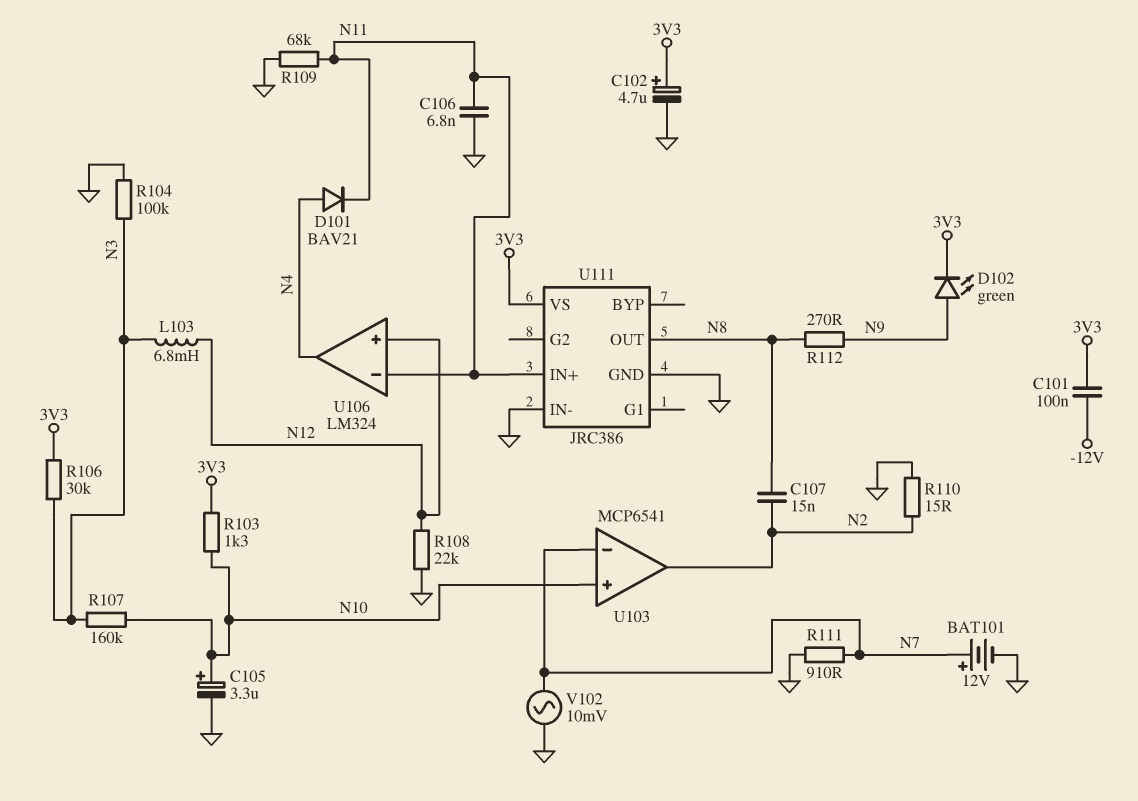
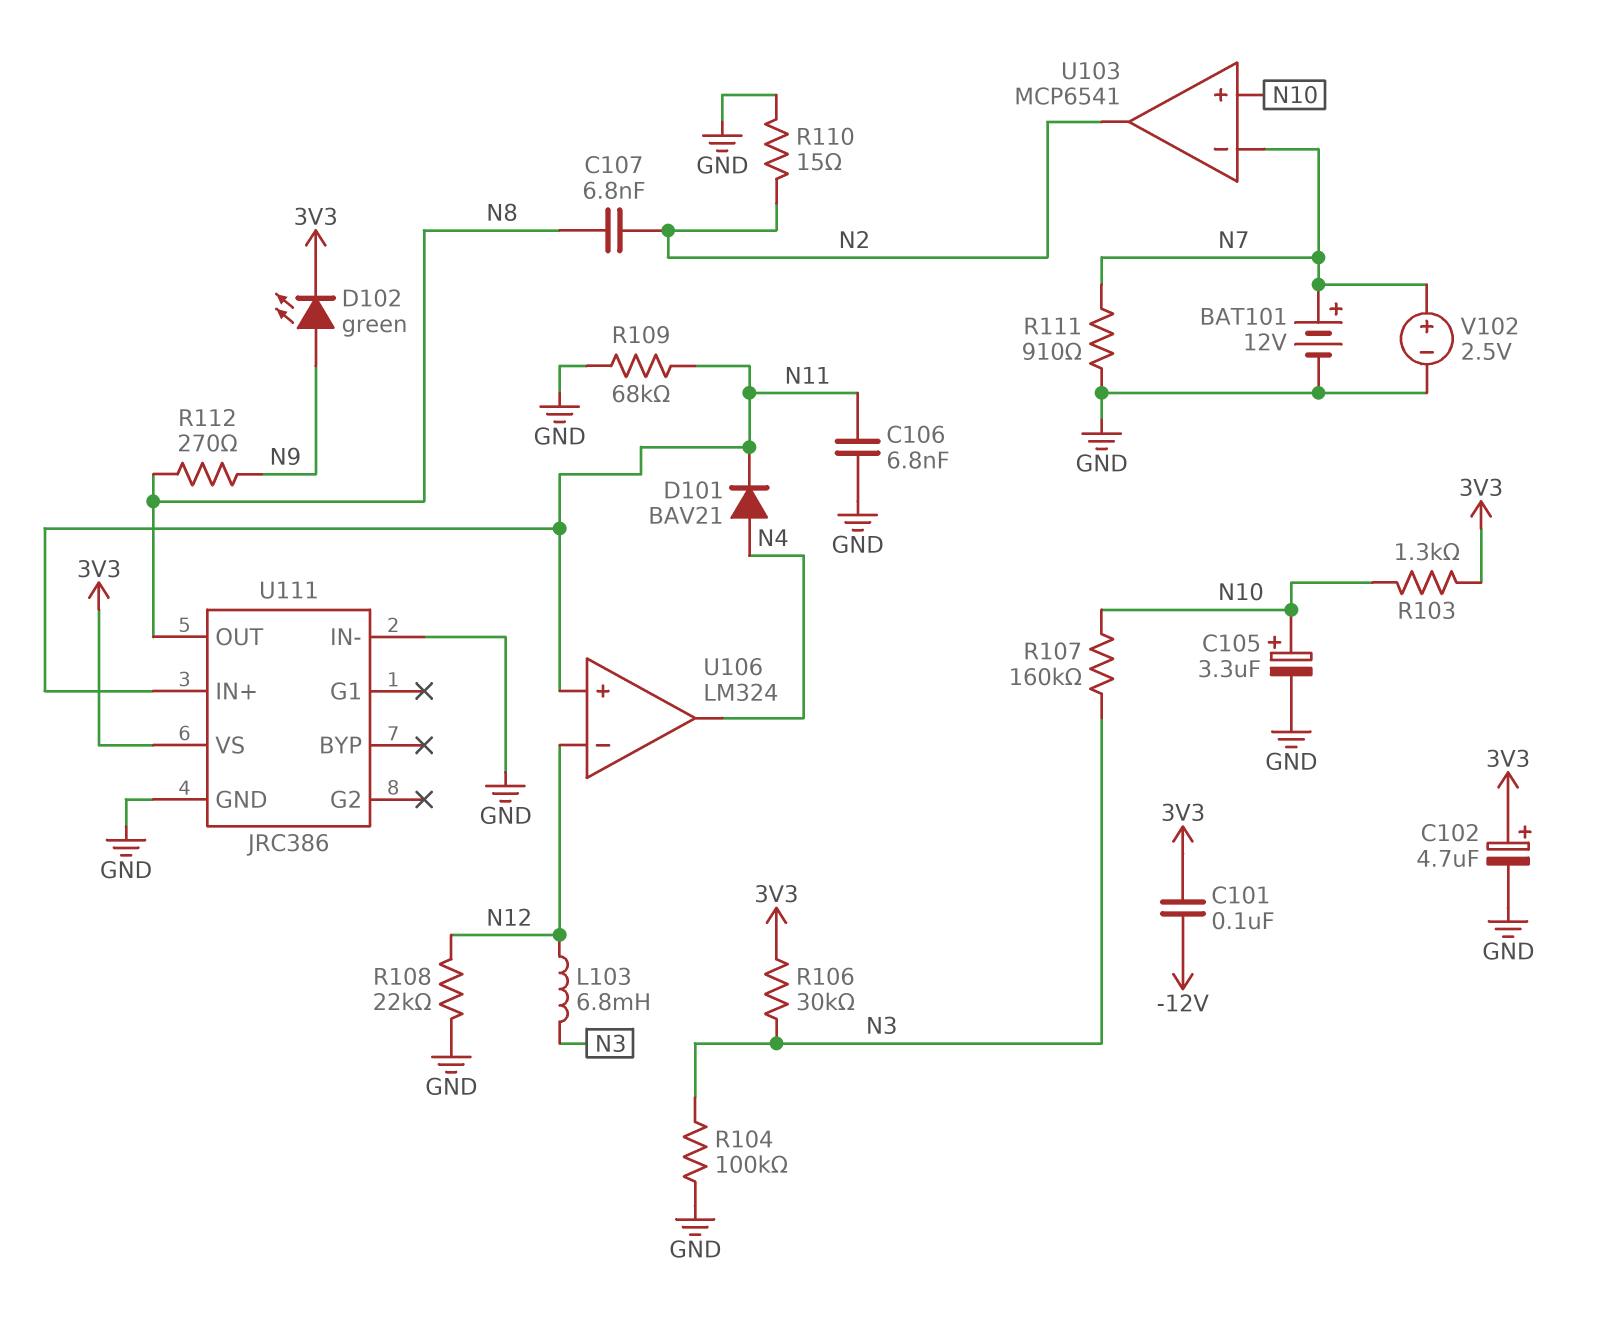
C107: 15nF (N2, N8) -> 6.8nF (N2, N8)
U106 pin in+: N12 -> N11
U106 pin in-: N11 -> N12
V102: AC 10mV (GND, N7) -> 2.5V (plus N7, minus GND)

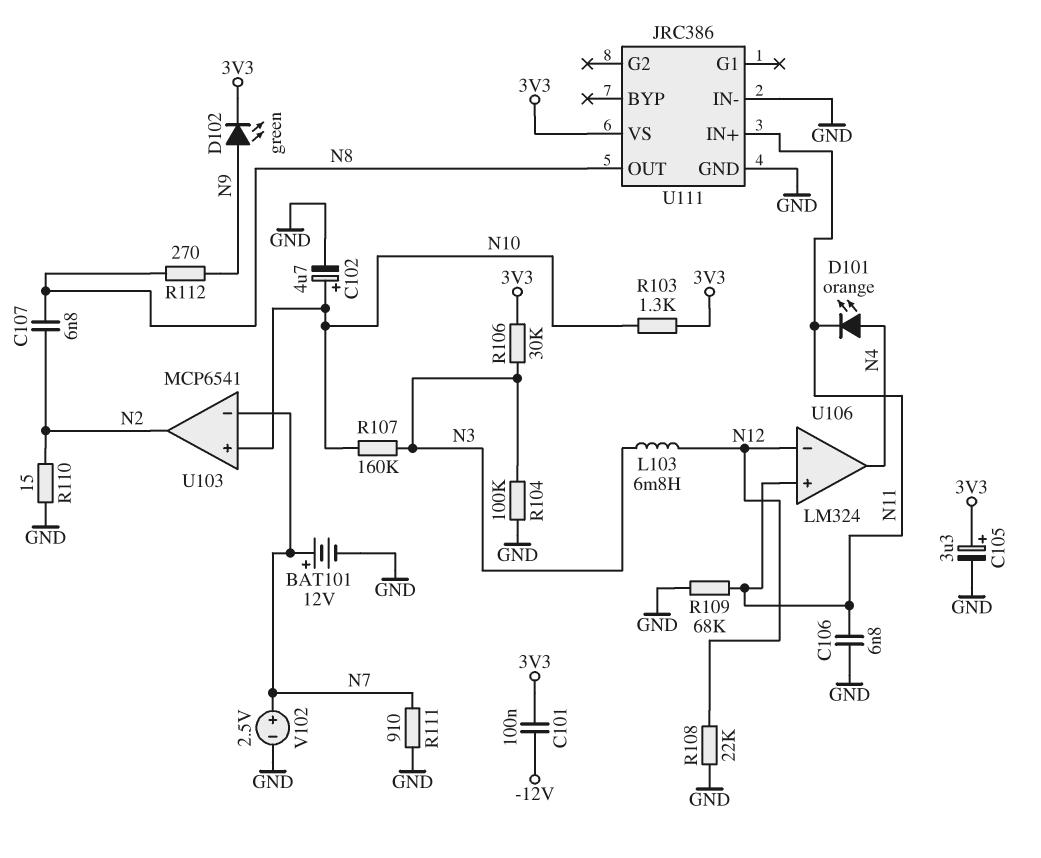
C102: 4.7uF (plus 3V3, minus GND) -> 4.7uF (plus N10, minus GND)
C105: 3.3uF (plus N10, minus GND) -> 3.3uF (plus 3V3, minus GND)
D101: diode BAV21 (A N4, K N11) -> LED orange (A N4, K N11)

